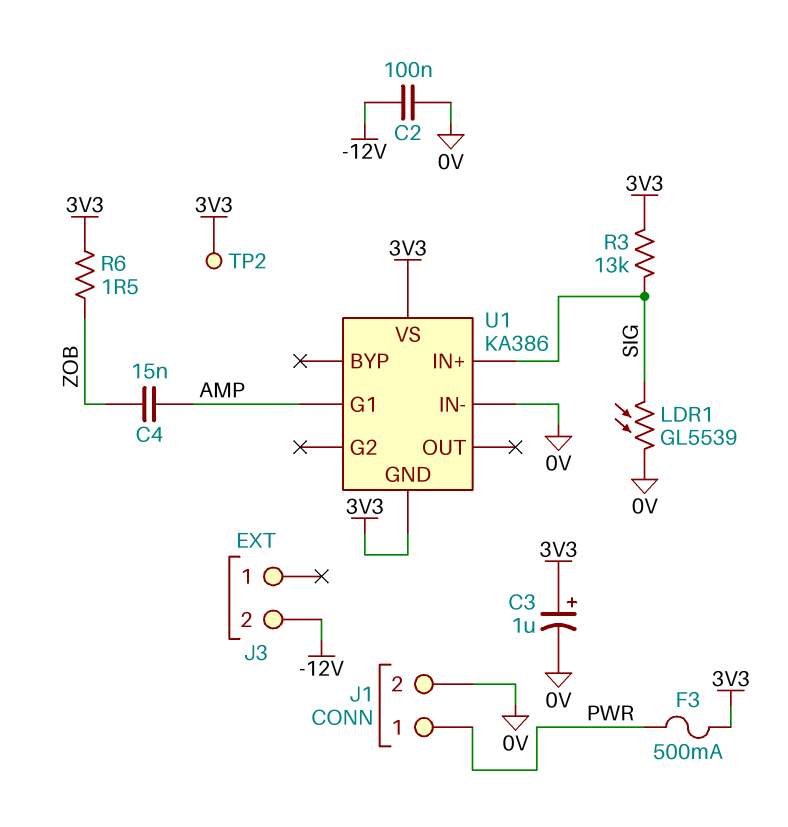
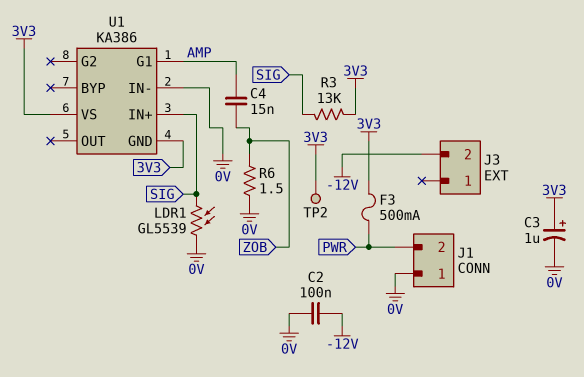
J1 pin 1: PWR -> 0V
J1 pin 2: 0V -> PWR
R6: 1.5 (3V3, ZOB) -> 1.5 (0V, ZOB)

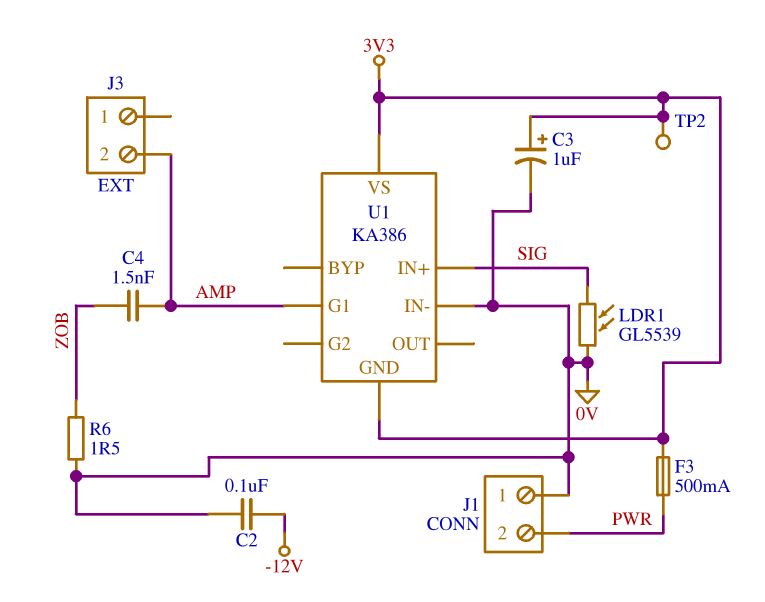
C4: 15nF (AMP, ZOB) -> 1.5nF (AMP, ZOB)
J3 pin 2: -12V -> AMP
R3: 13k (3V3, SIG) -> none

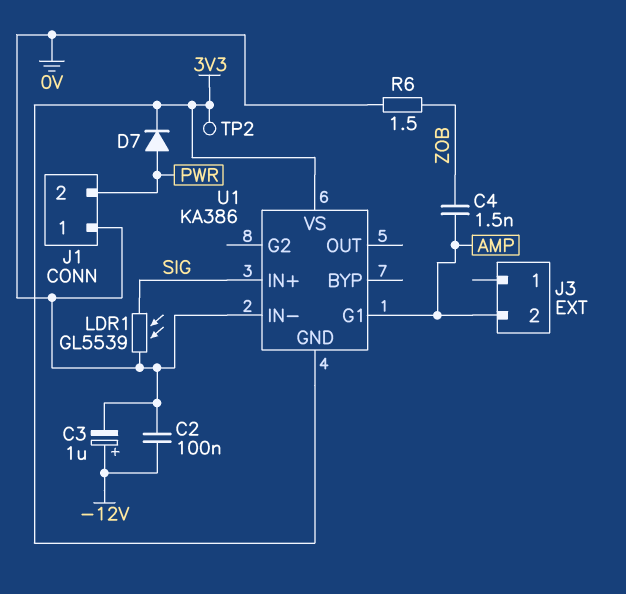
C3: 1uF (plus 3V3, minus 0V) -> 1uF (plus -12V, minus 0V)
D7: none -> diode (A PWR, K 3V3)
F3: 500mA (3V3, PWR) -> none

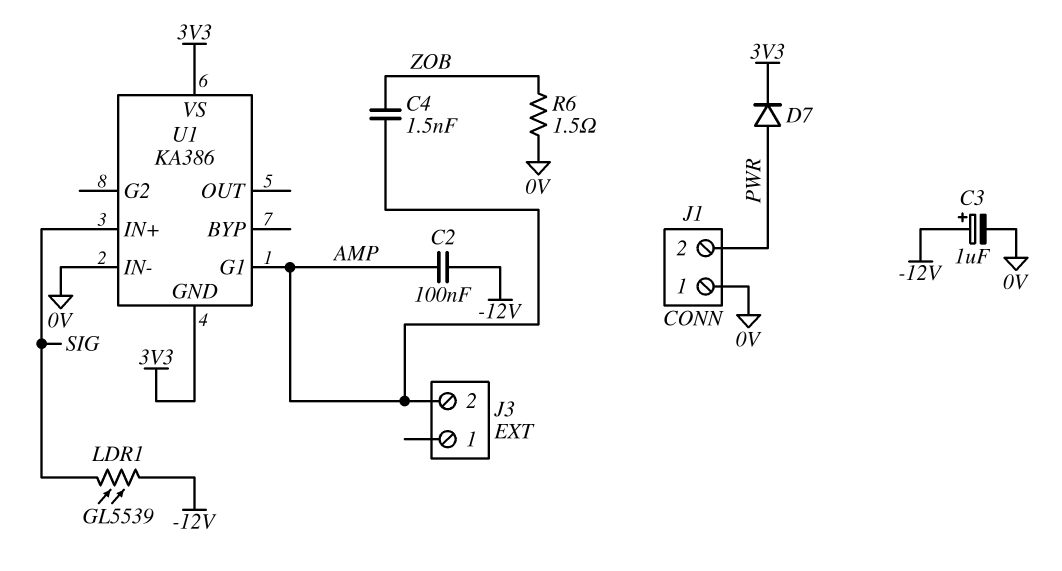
C2: 100nF (-12V, 0V) -> 100nF (-12V, AMP)
LDR1: GL5539 (0V, SIG) -> GL5539 (-12V, SIG)
TP2: test point (3V3) -> none

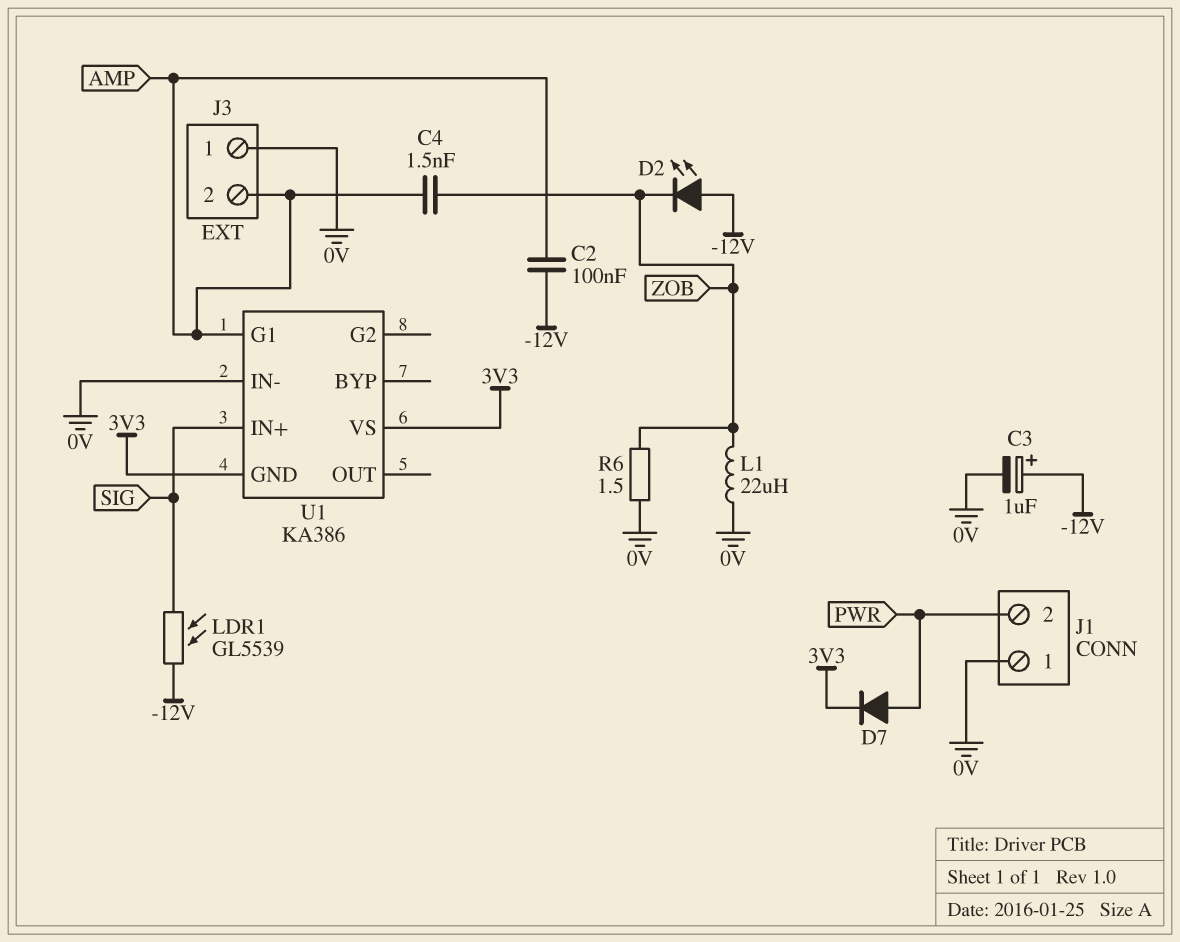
D2: none -> LED (A -12V, K ZOB)
J3 pin 1: none -> 0V
L1: none -> 22uH (0V, ZOB)

